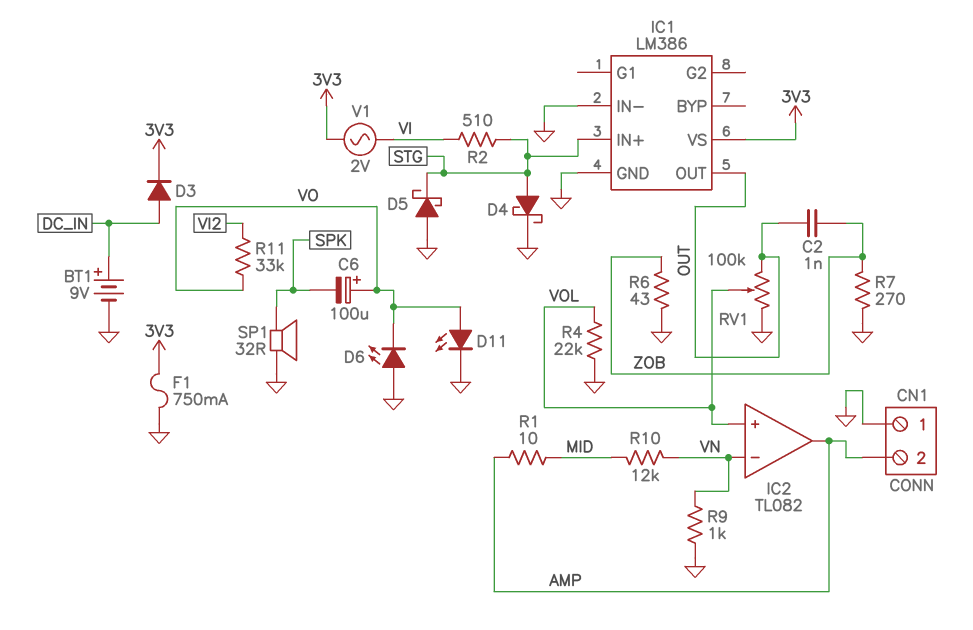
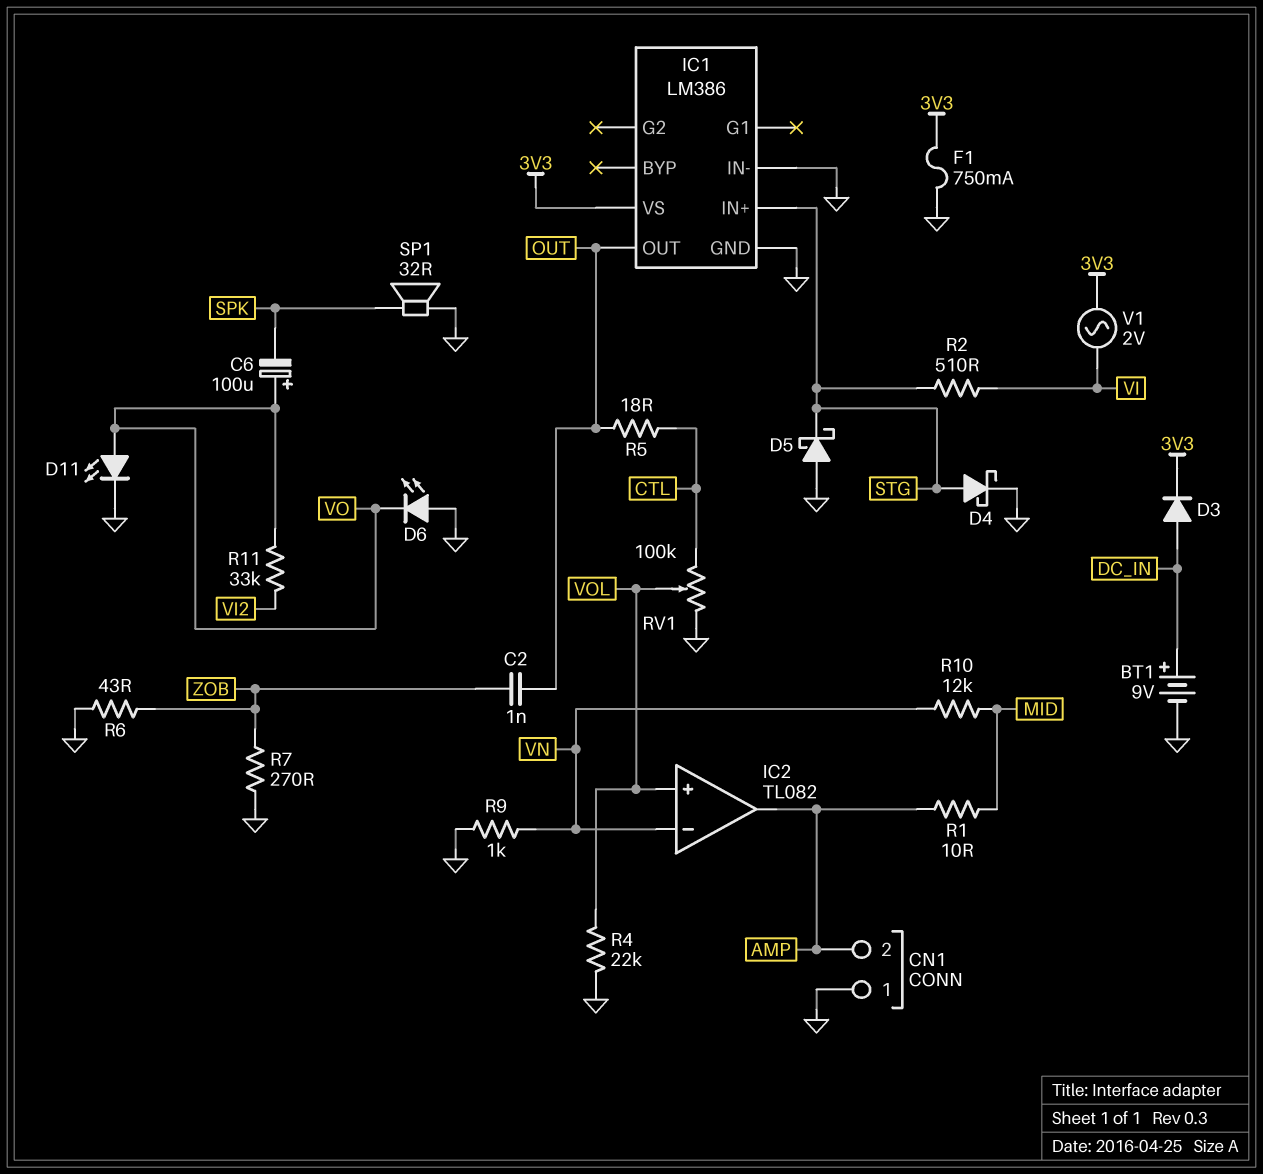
R5: none -> 18 (CTL, OUT)
RV1: 100k (GND, OUT, wiper VOL) -> 100k (CTL, GND, wiper VOL)

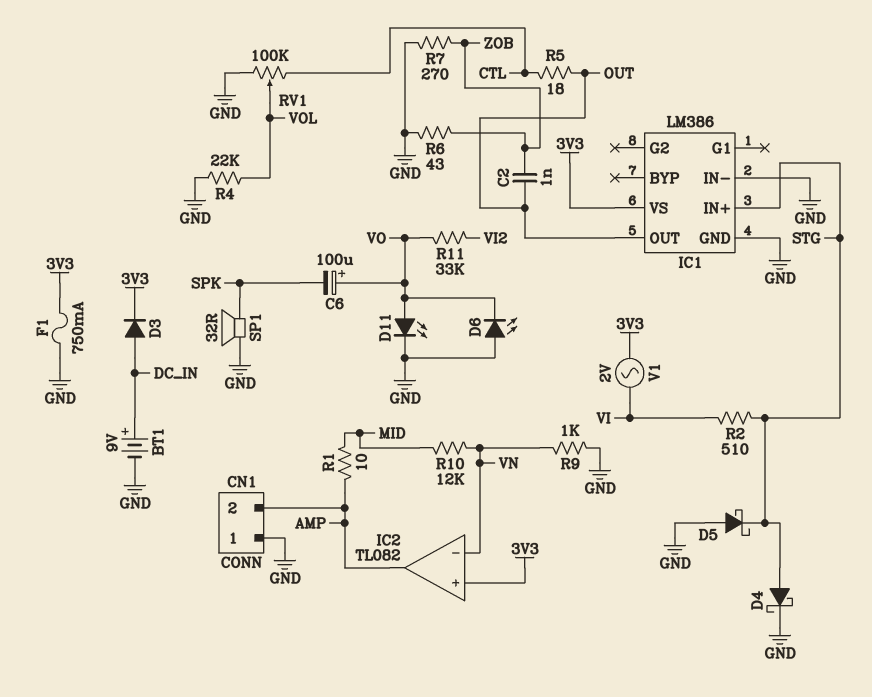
IC2 pin in+: VOL -> 3V3

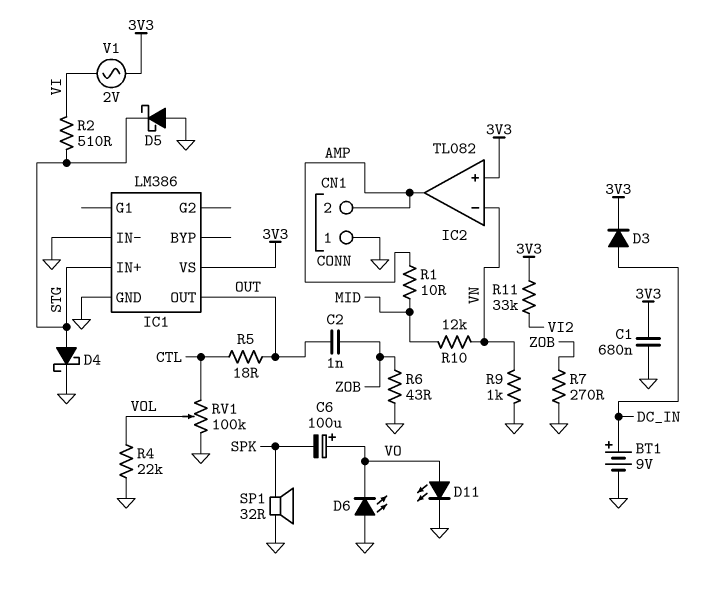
C1: none -> 680nF (3V3, GND)
F1: 750mA (3V3, GND) -> none
R11: 33k (VI2, VO) -> 33k (3V3, VI2)

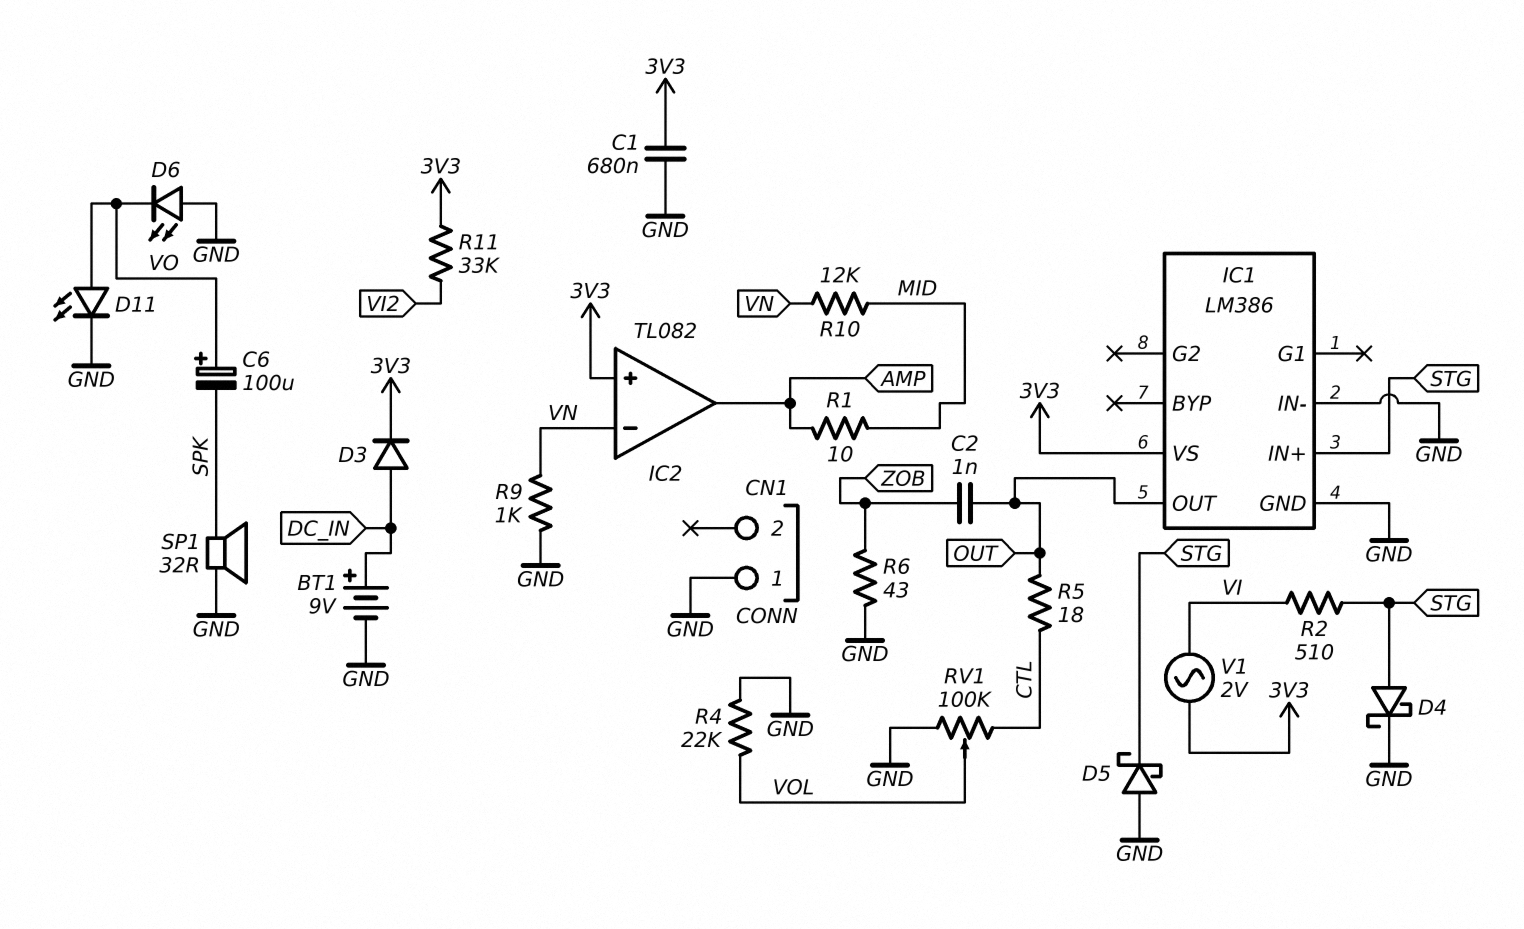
CN1 pin 2: AMP -> none
R7: 270 (GND, ZOB) -> none

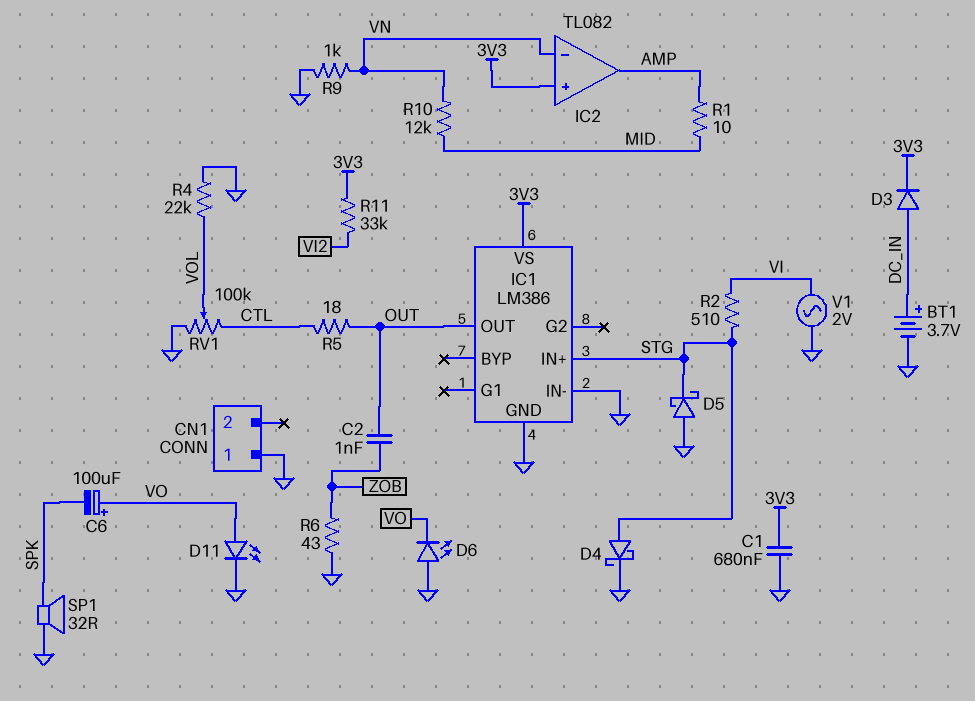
BT1: 9V (plus DC_IN, minus GND) -> 3.7V (plus DC_IN, minus GND)
V1: AC 2V (3V3, VI) -> AC 2V (GND, VI)

